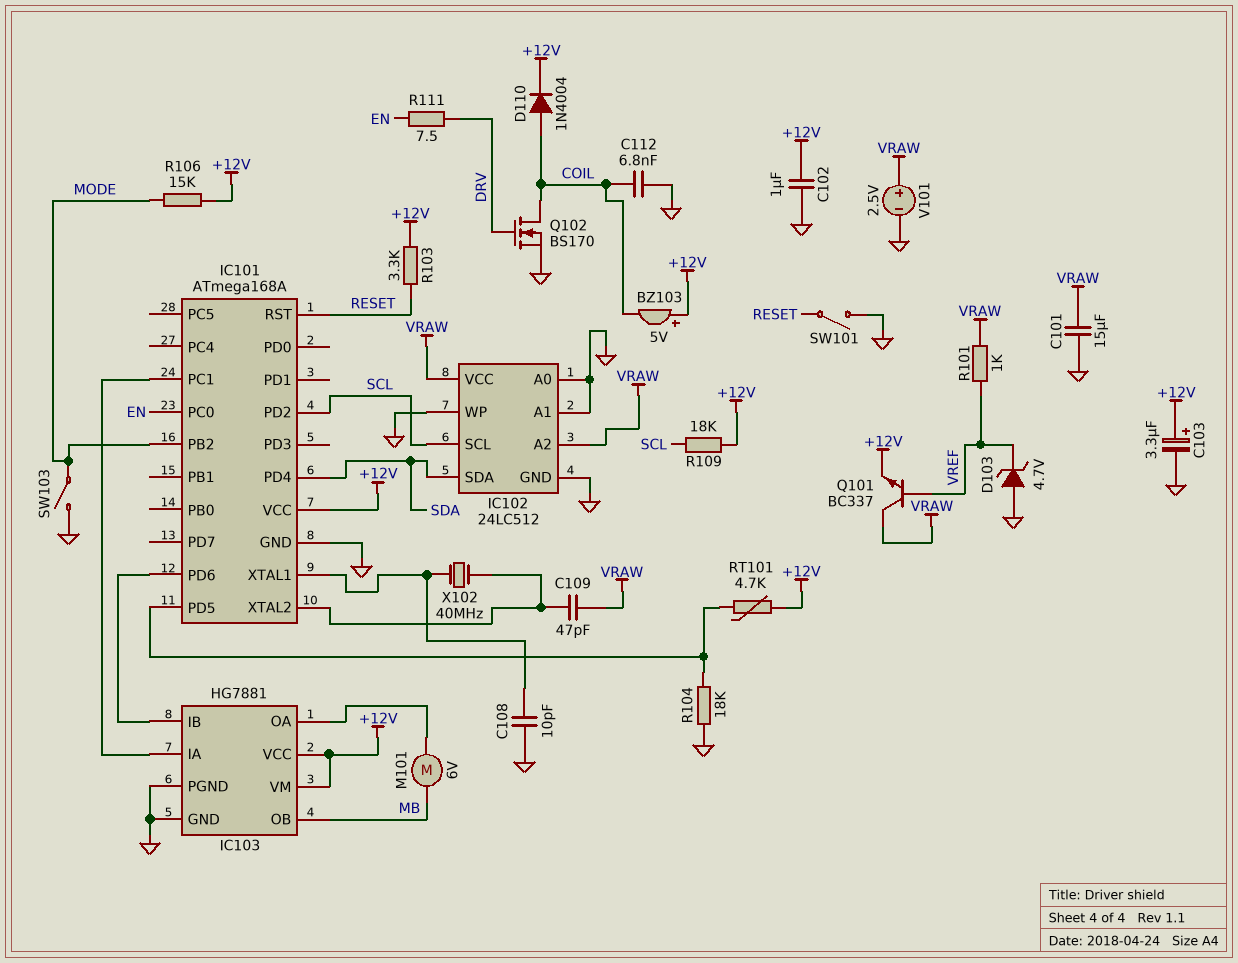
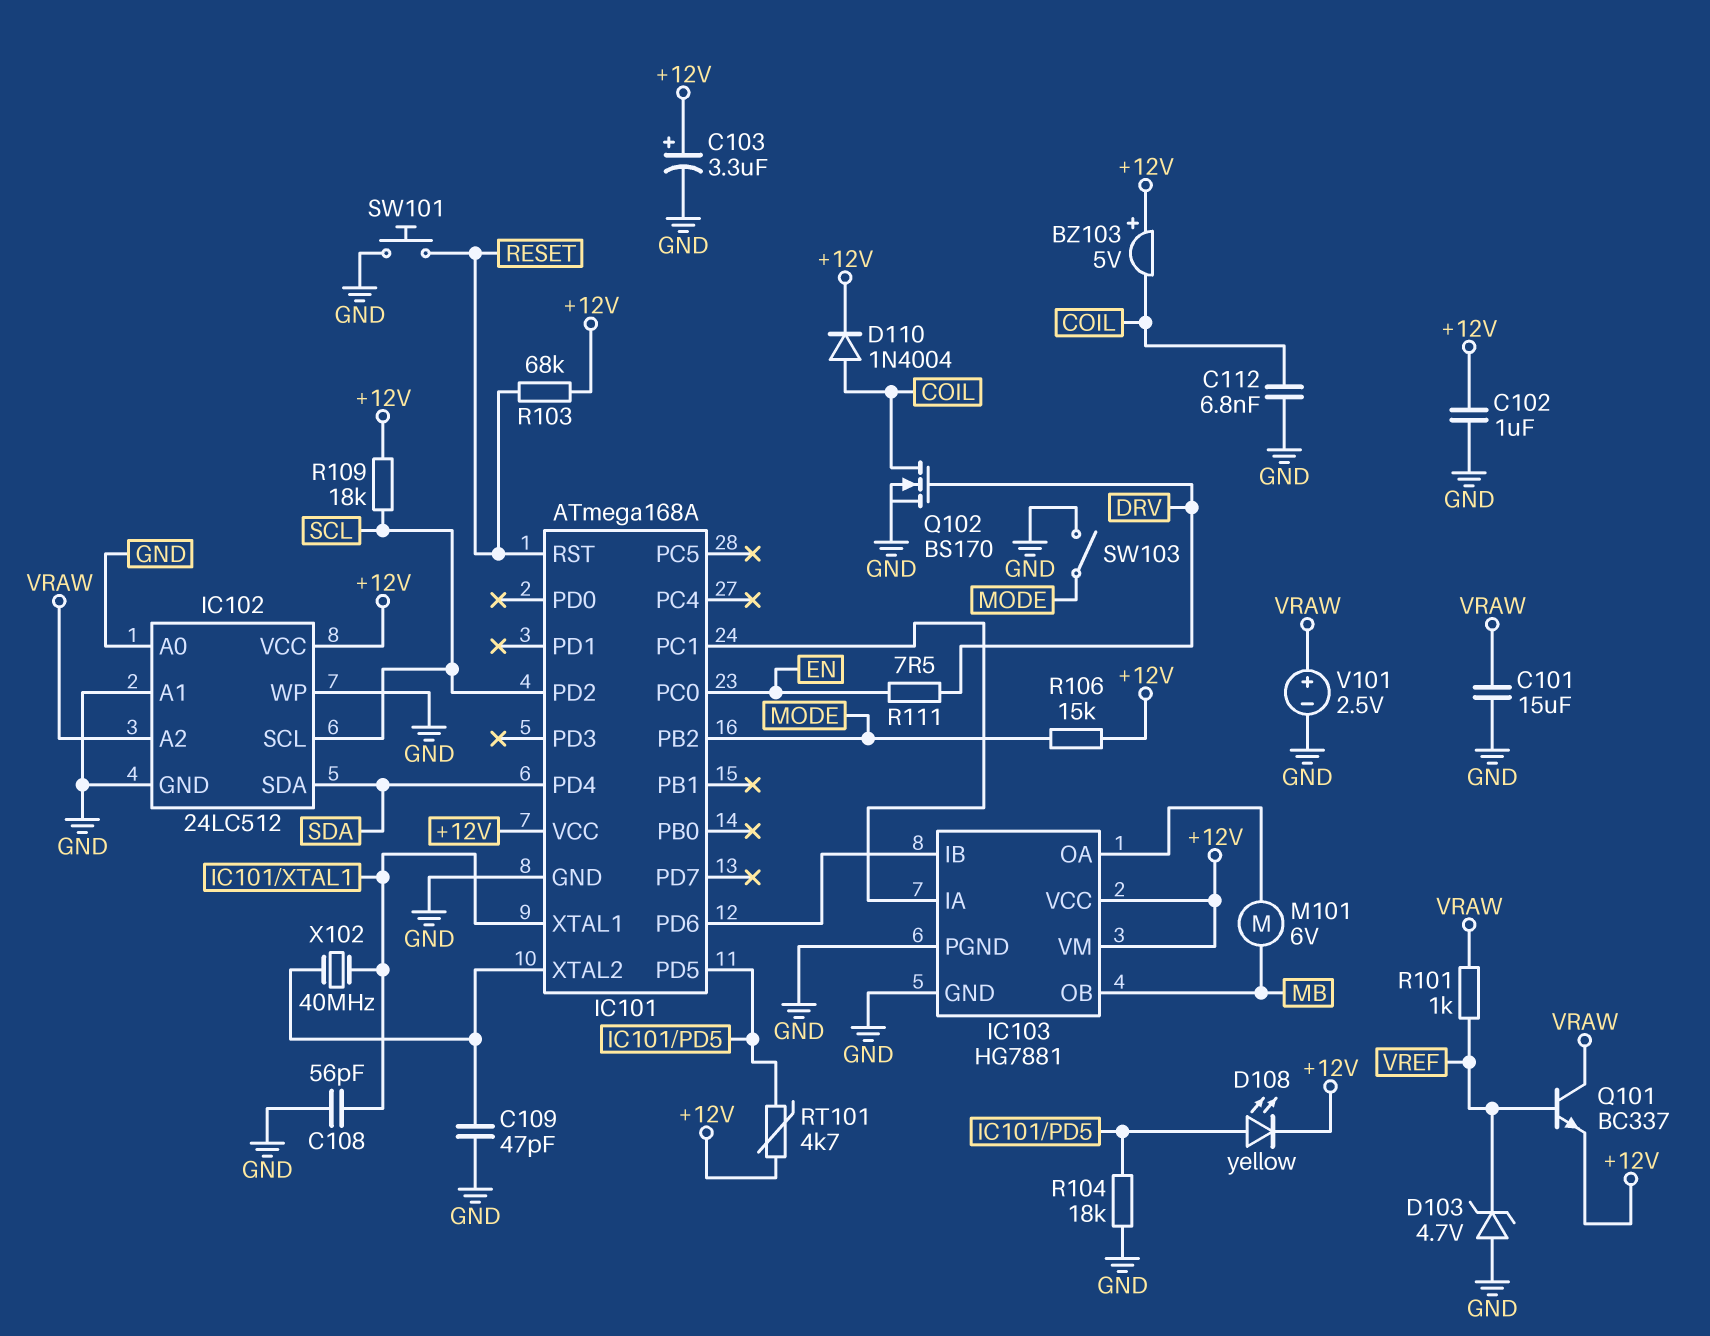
C108: 10pF (GND, IC101/XTAL1) -> 56pF (GND, IC101/XTAL1)
C109: 47pF (IC101/XTAL2, VRAW) -> 47pF (GND, IC101/XTAL2)
D108: none -> LED yellow (A IC101/PD5, K +12V)
IC102 pin VCC: VRAW -> +12V
R103: 3.3k (+12V, RESET) -> 68k (+12V, RESET)
SW101: switch (GND, RESET) -> button (GND, RESET)

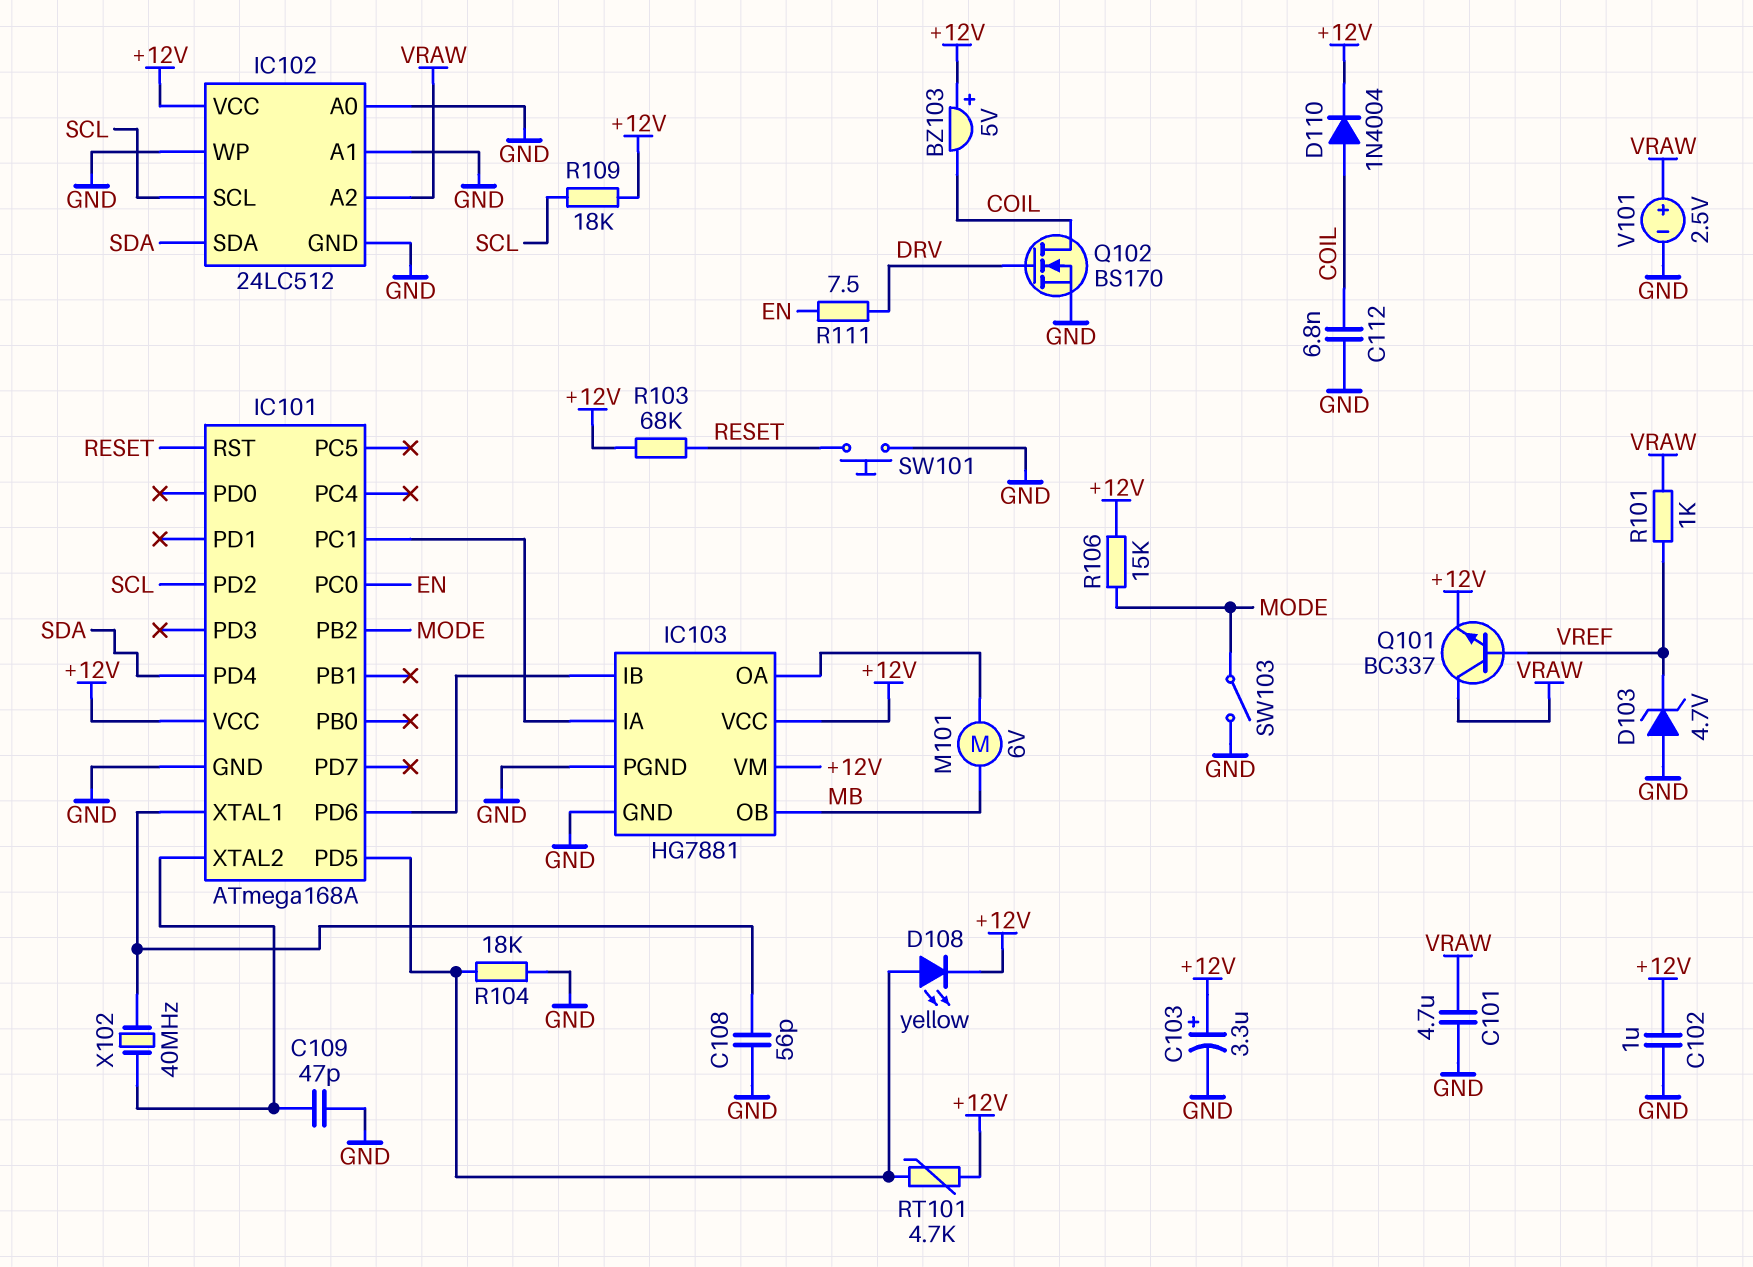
C101: 15uF (GND, VRAW) -> 4.7uF (GND, VRAW)

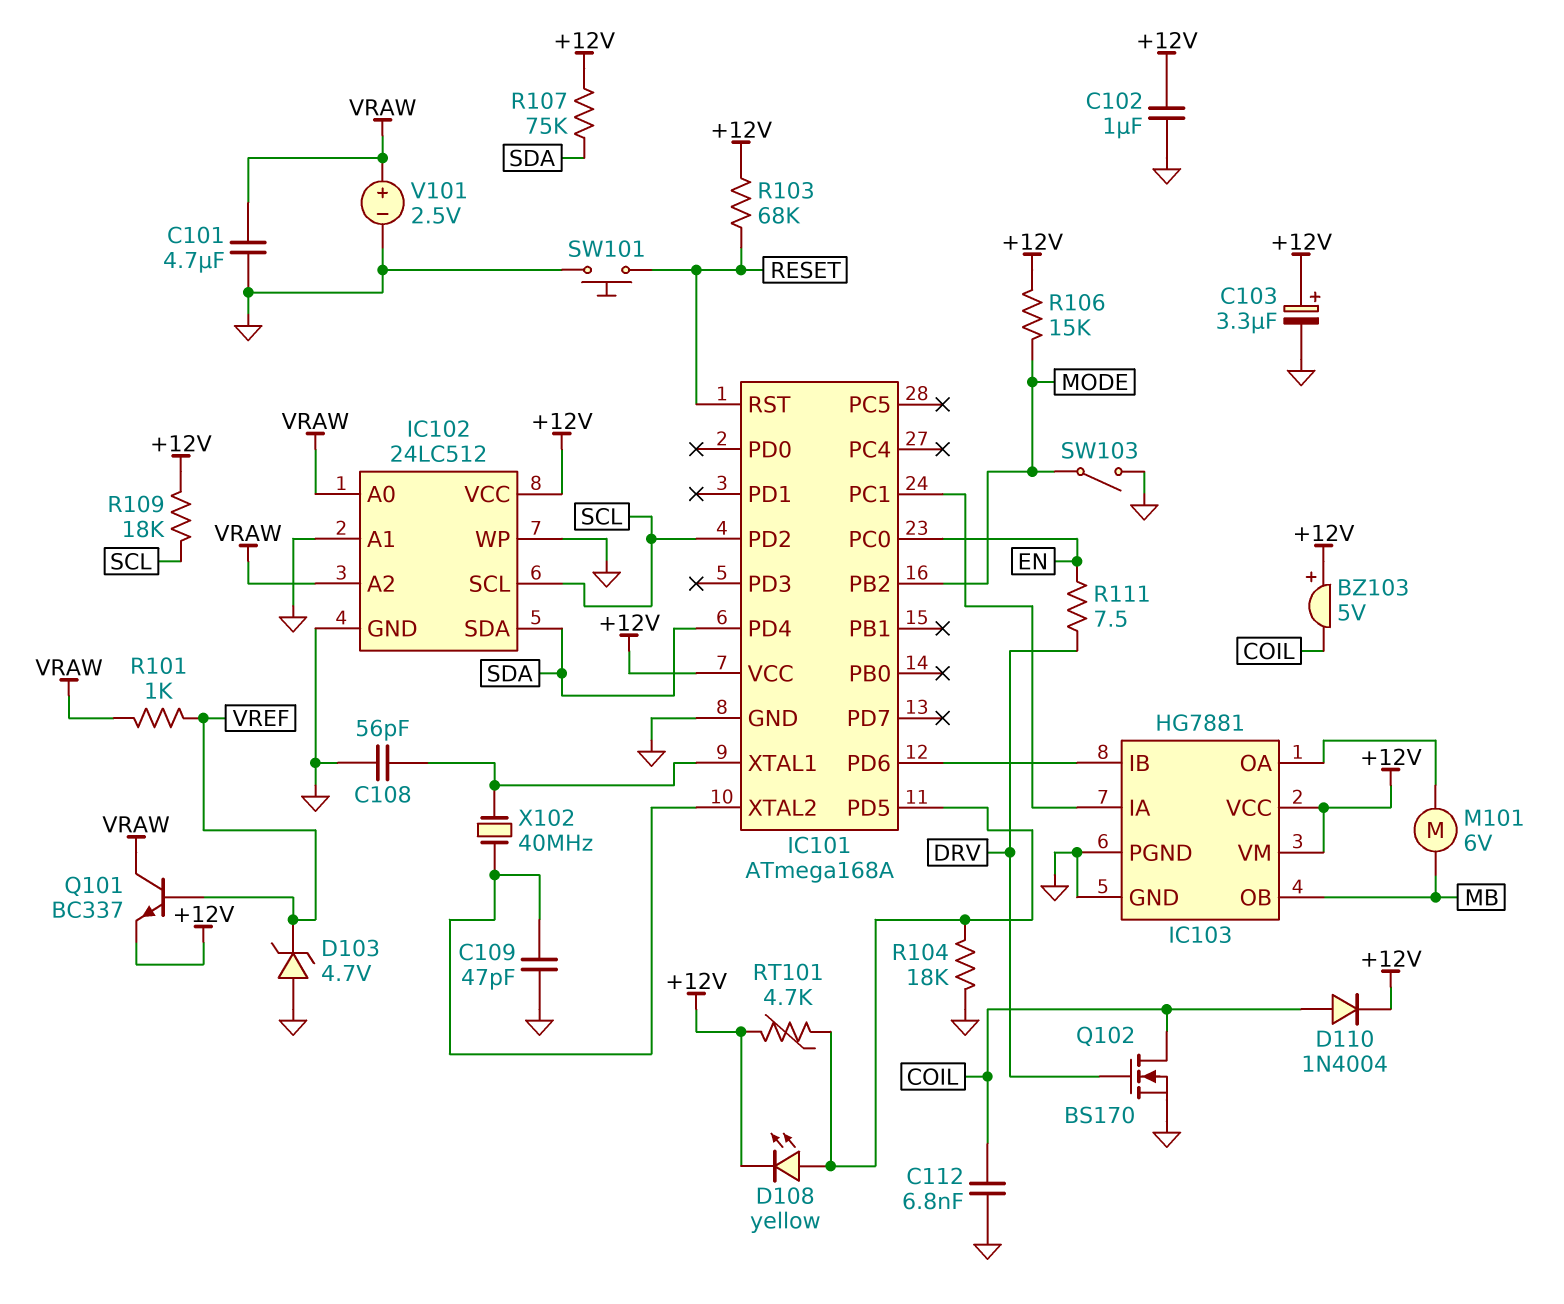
IC102 pin A0: GND -> VRAW
R107: none -> 75k (+12V, SDA)

